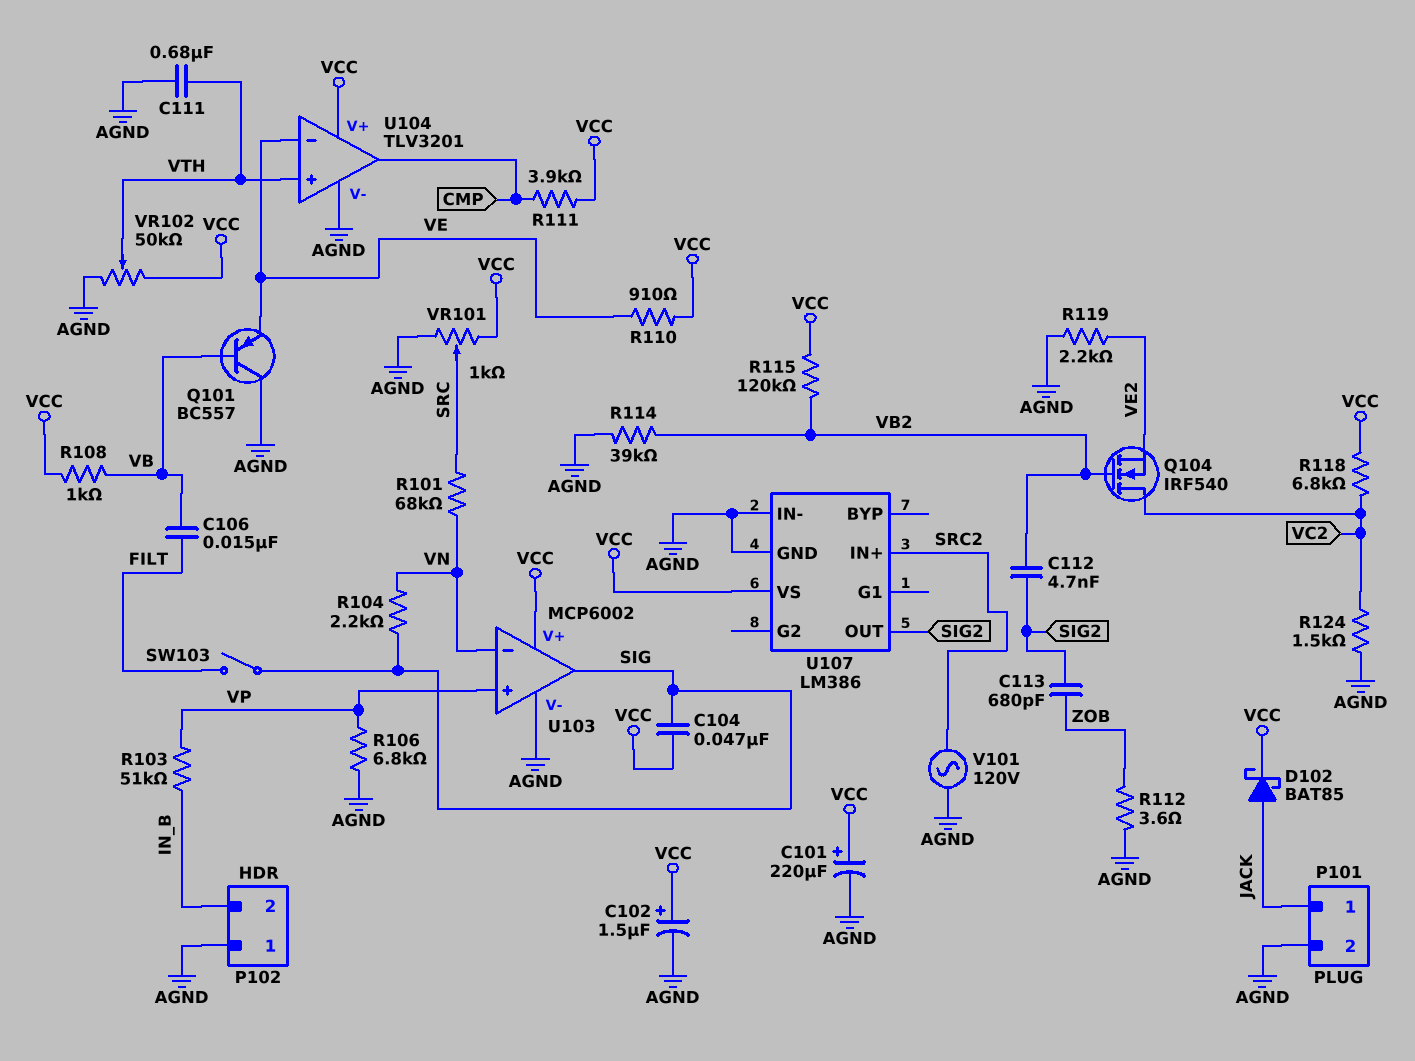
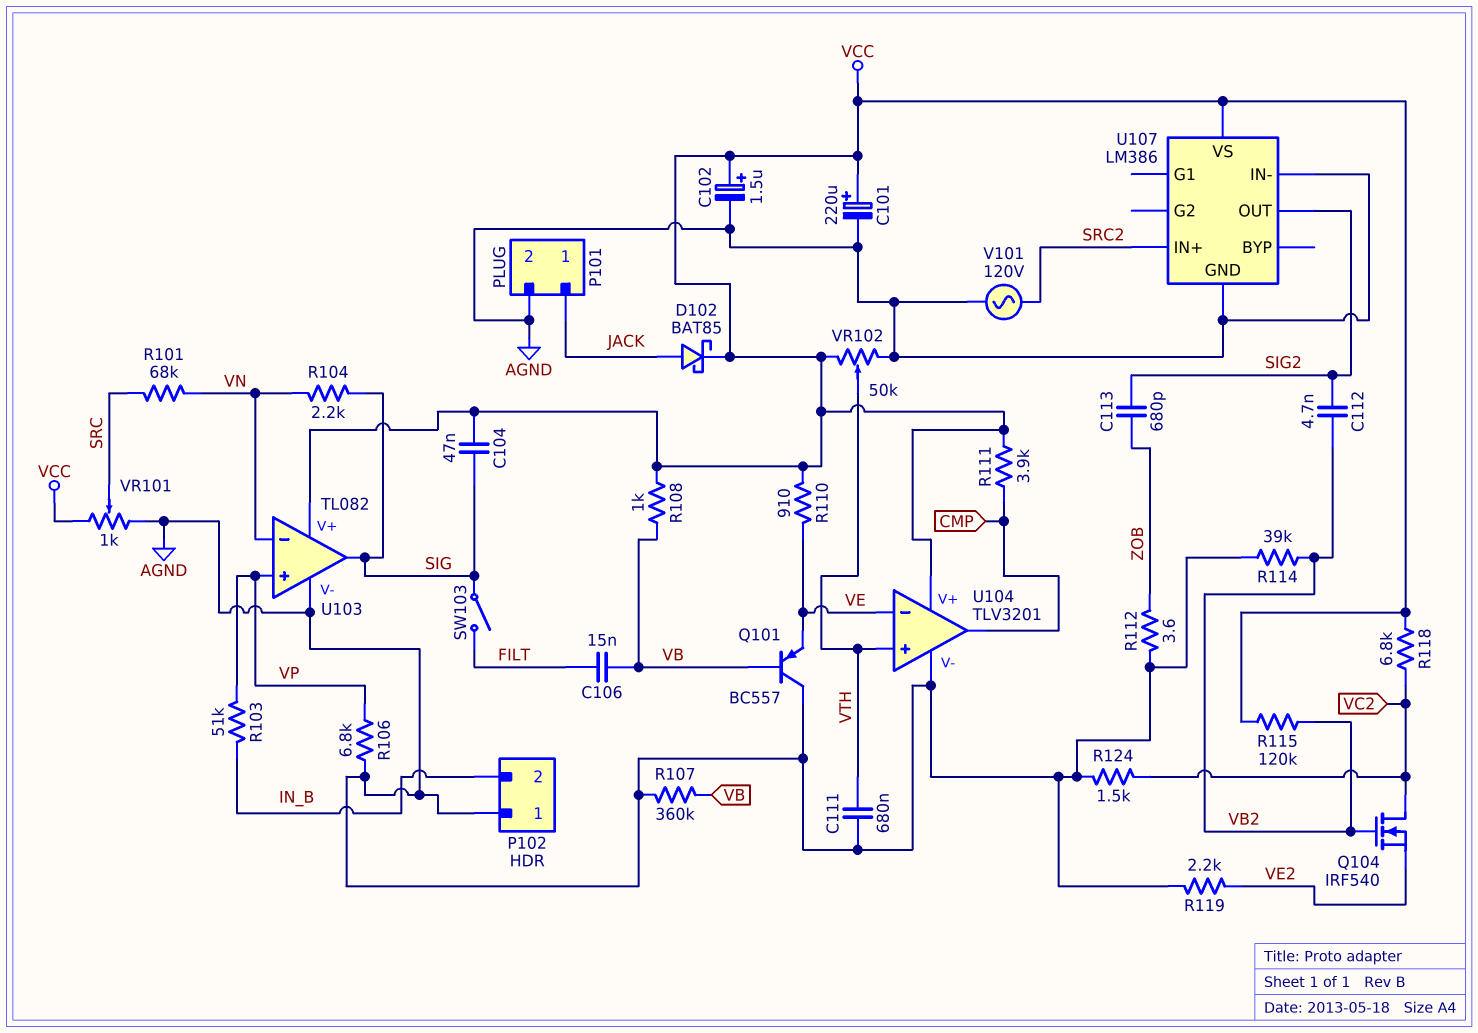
R107: none -> 360k (AGND, VB)
U103: MCP6002 -> TL082

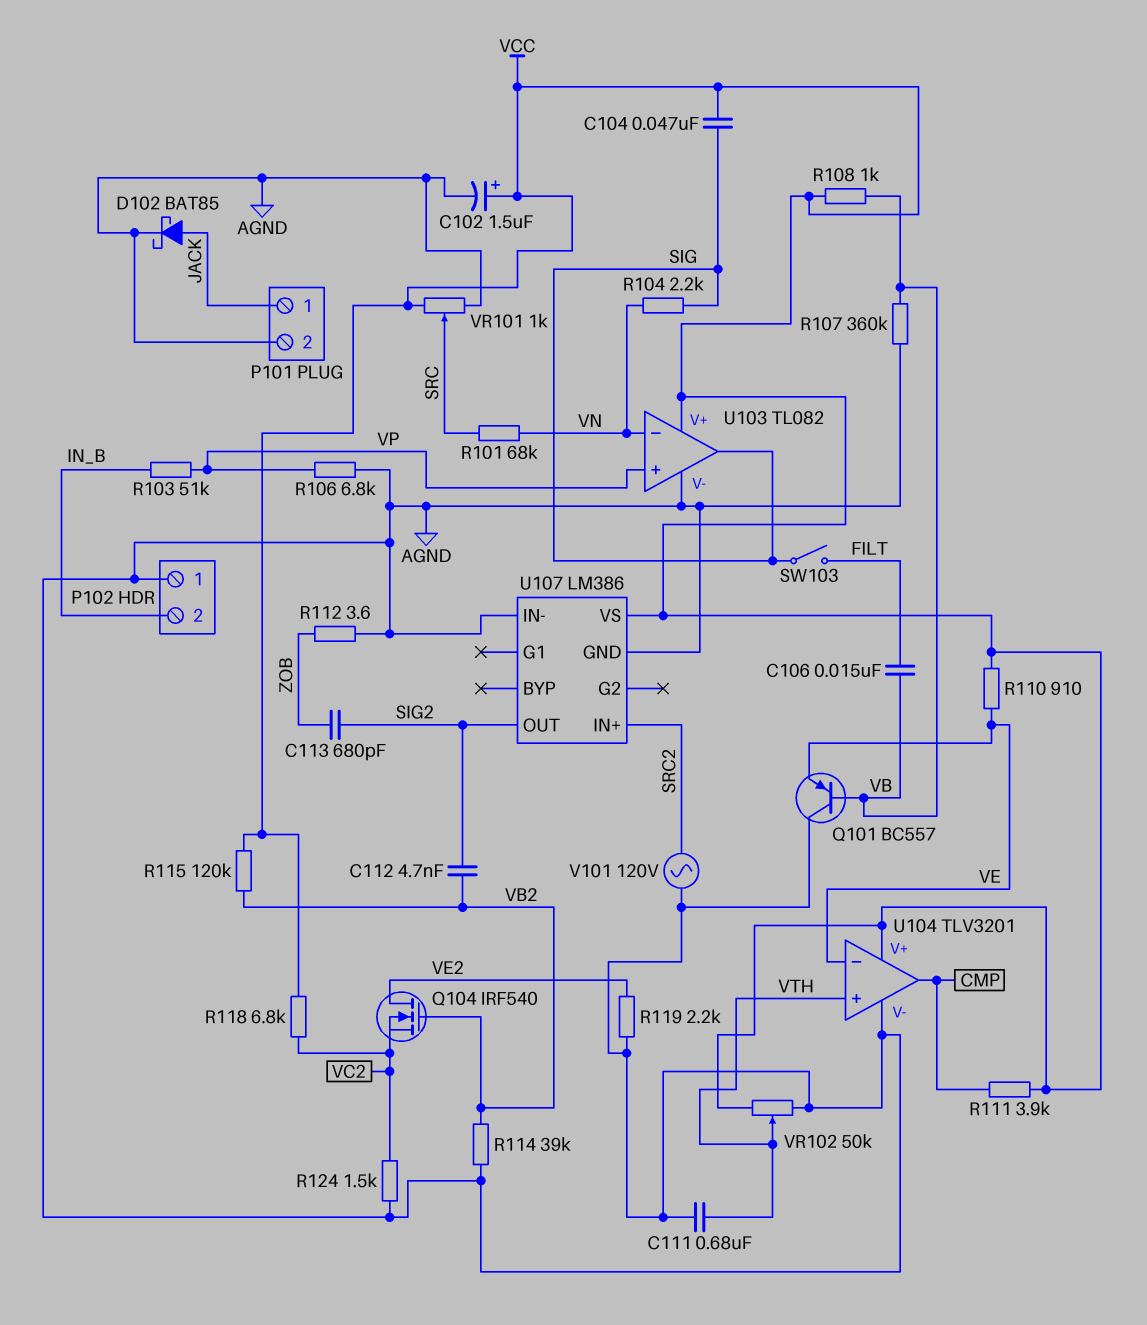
C101: 220uF (plus VCC, minus AGND) -> none
D102: schottky BAT85 (A JACK, K VCC) -> schottky BAT85 (A JACK, K AGND)
Q104: NMOS IRF540 (G VB2, D VC2, S VE2) -> NMOS IRF540 (G VB2, D VE2, S VC2)

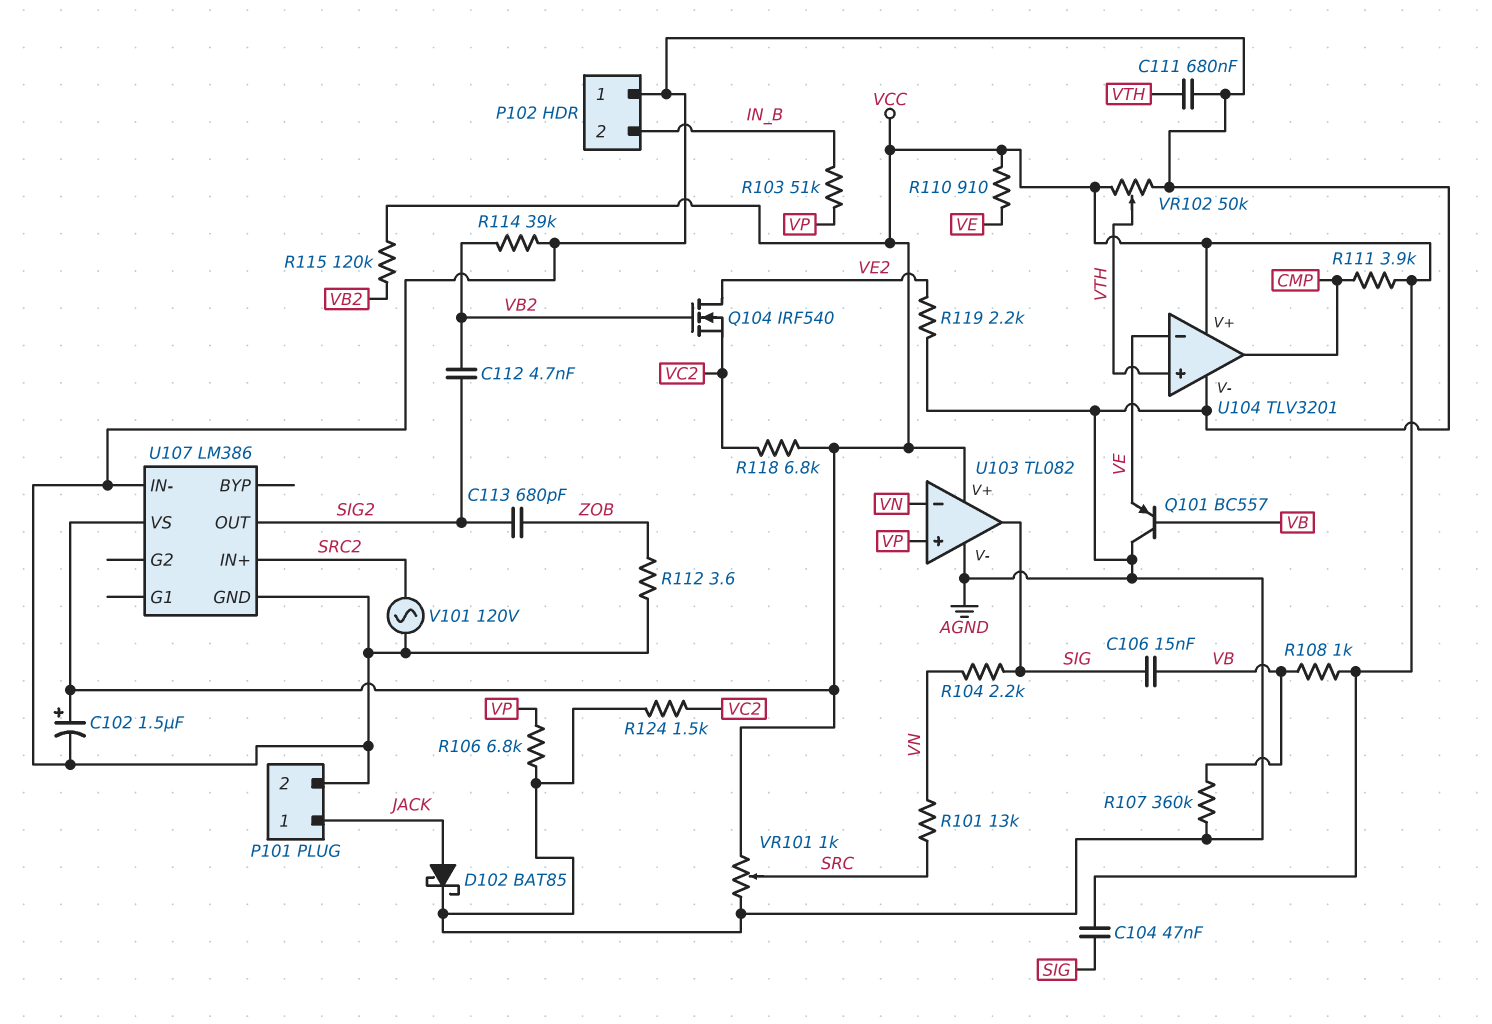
C106: 15nF (FILT, VB) -> 15nF (SIG, VB)
R101: 68k (SRC, VN) -> 13k (SRC, VN)
SW103: switch (FILT, SIG) -> none

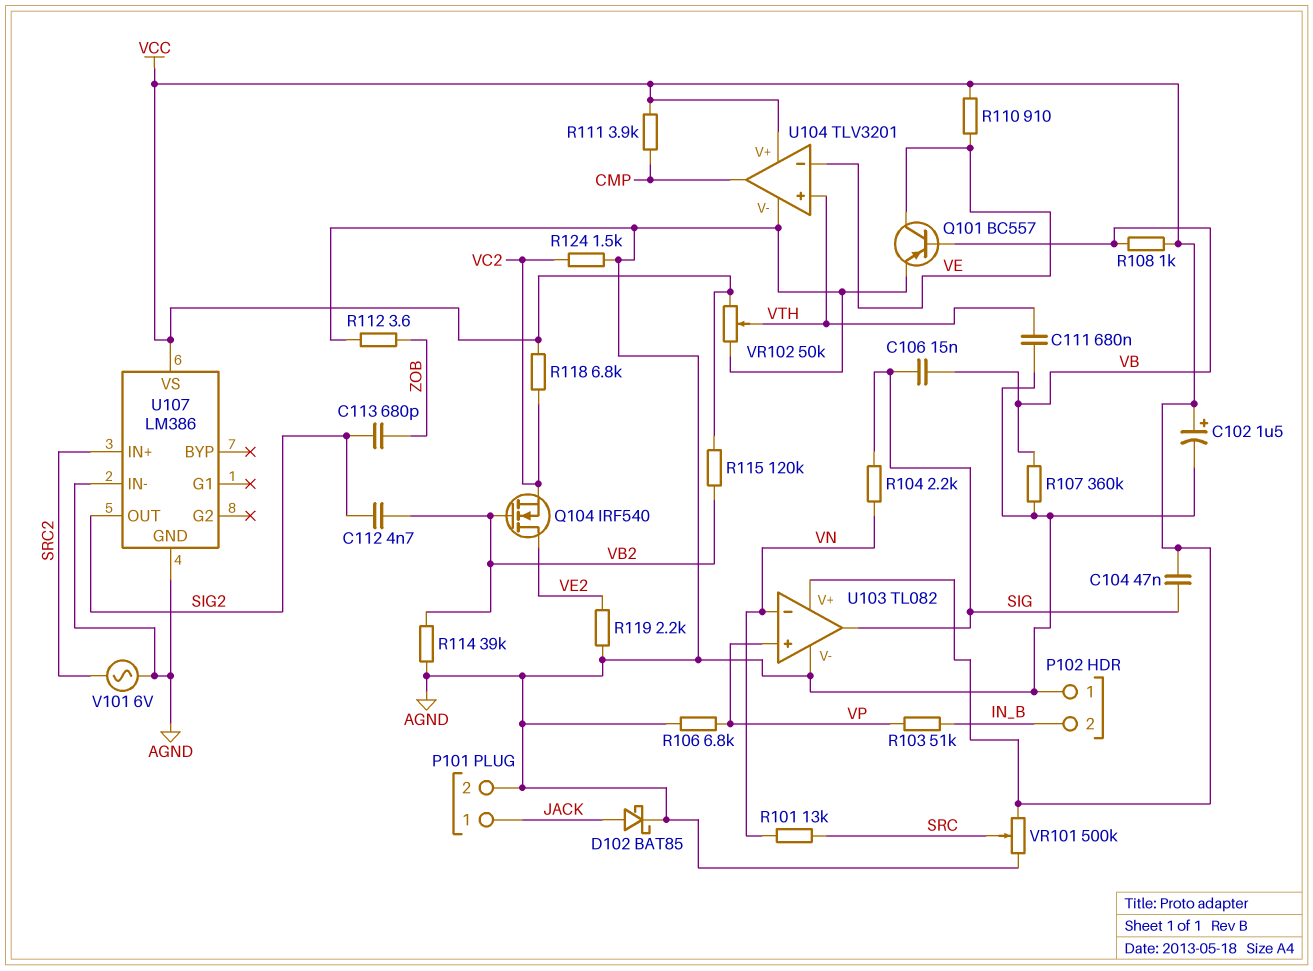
Q101: PNP BC557 (B VB, C AGND, E VE) -> PNP BC557 (B VB, C VE, E AGND)
V101: AC 120V (AGND, SRC2) -> AC 6V (AGND, SRC2)
VR101: 1k (AGND, VCC, wiper SRC) -> 500k (AGND, VCC, wiper SRC)

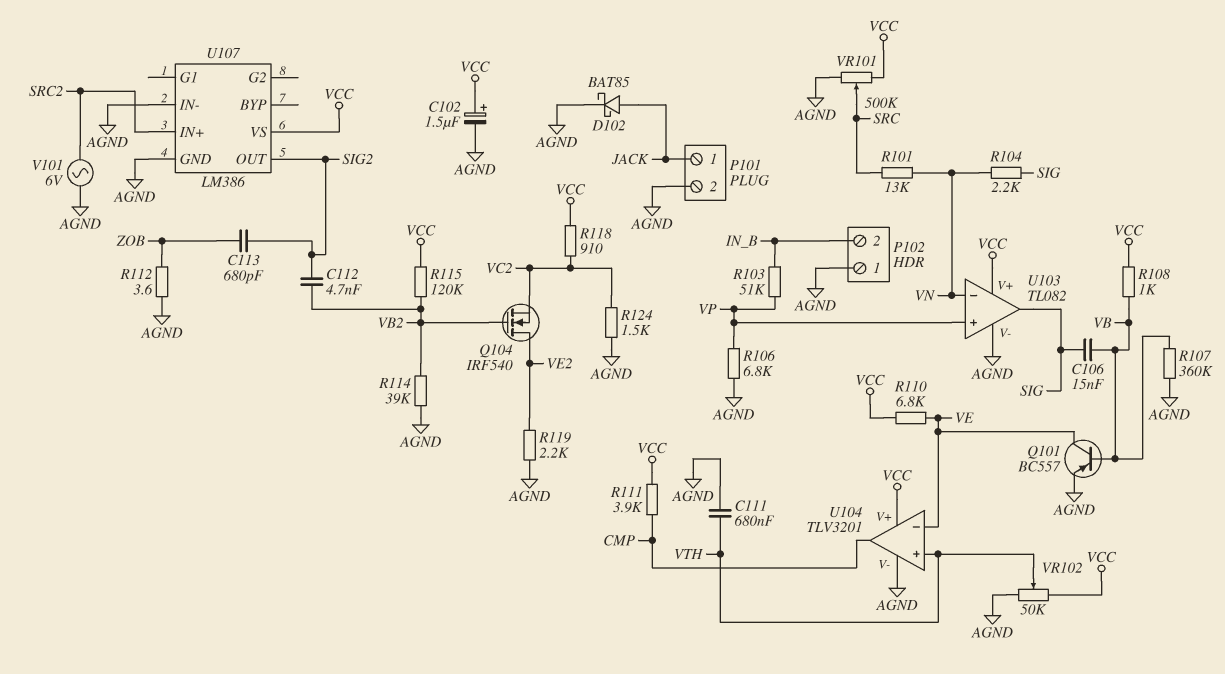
C104: 47nF (SIG, VCC) -> none
R110: 910 (VCC, VE) -> 6.8k (VCC, VE)
R118: 6.8k (VC2, VCC) -> 910 (VC2, VCC)

